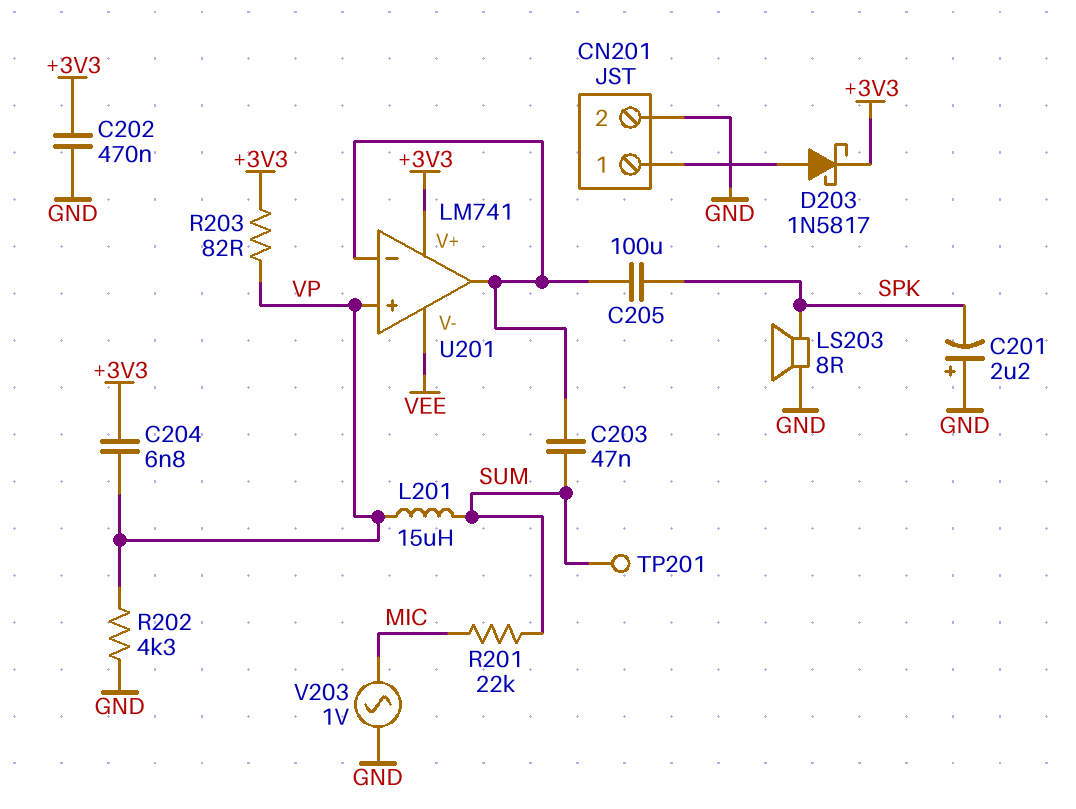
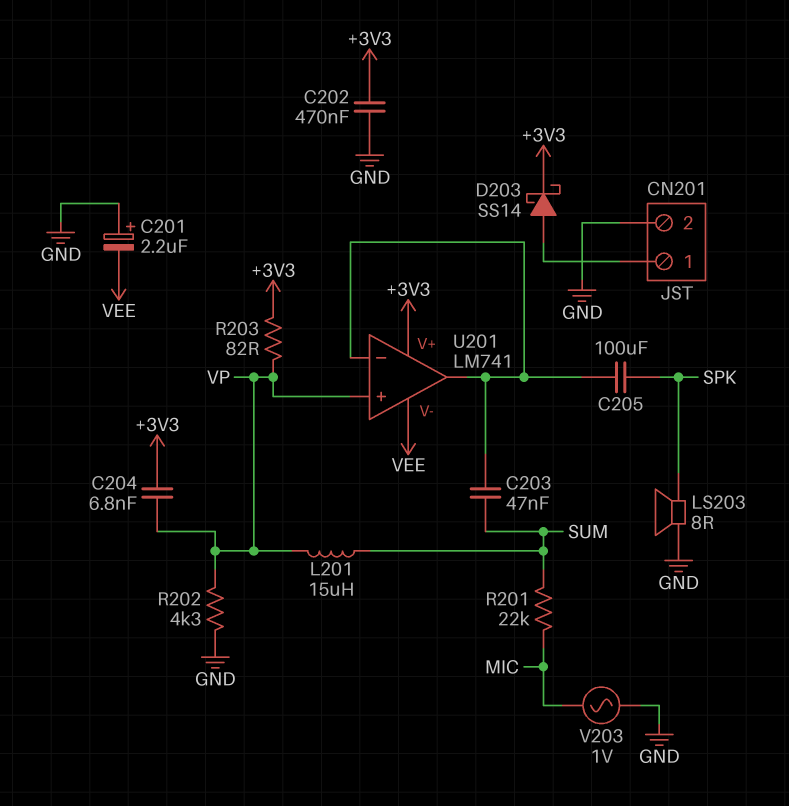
C201: 2.2uF (plus GND, minus SPK) -> 2.2uF (plus GND, minus VEE)
D203: schottky 1N5817 (A CN201/1, K +3V3) -> schottky SS14 (A CN201/1, K +3V3)
TP201: test point (SUM) -> none

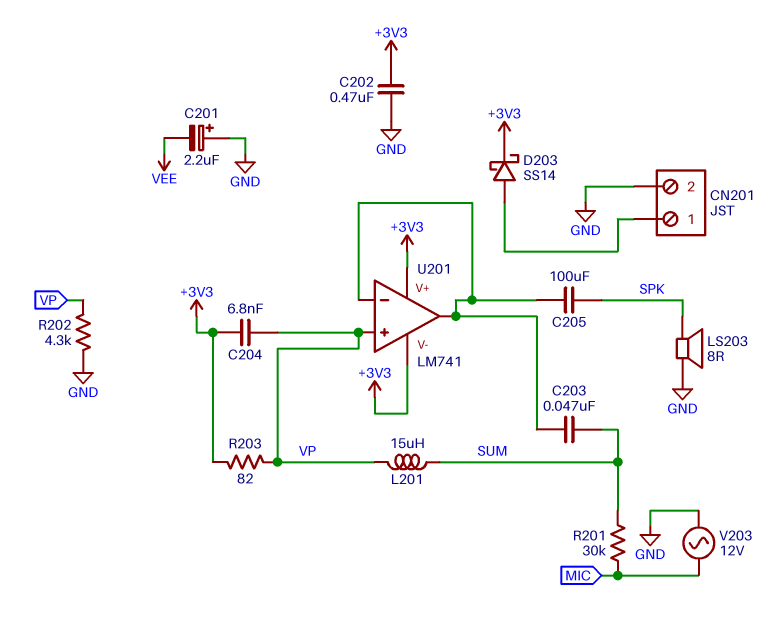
R201: 22k (MIC, SUM) -> 30k (MIC, SUM)
U201 pin V-: VEE -> +3V3
V203: AC 1V (GND, MIC) -> AC 12V (GND, MIC)

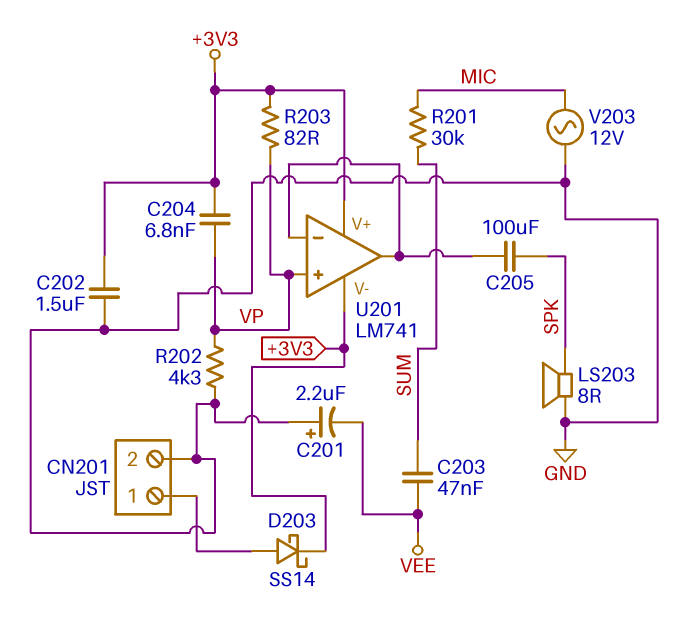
C202: 470nF (+3V3, GND) -> 1.5uF (+3V3, GND)
C203: 47nF (SUM, U201/in-) -> 47nF (SUM, VEE)
L201: 15uH (SUM, VP) -> none

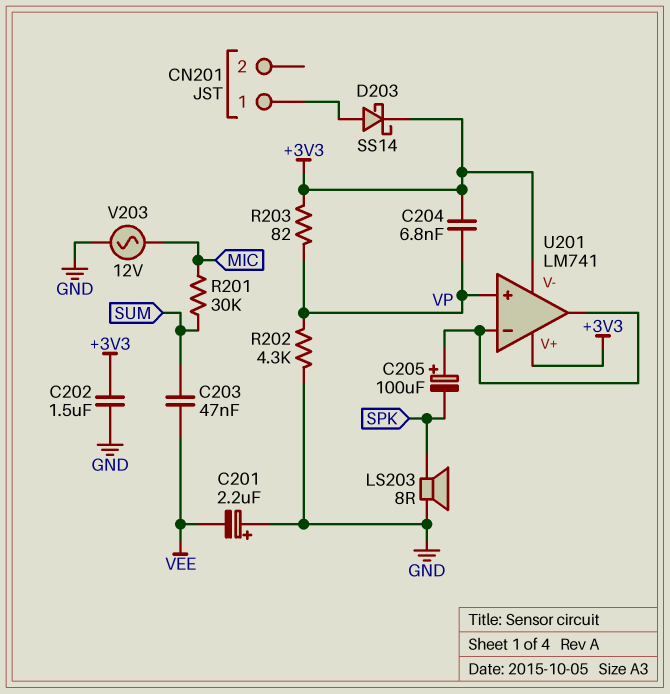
C205: 100uF (SPK, U201/in-) -> 100uF (plus U201/in-, minus SPK)
CN201 pin 2: GND -> none

